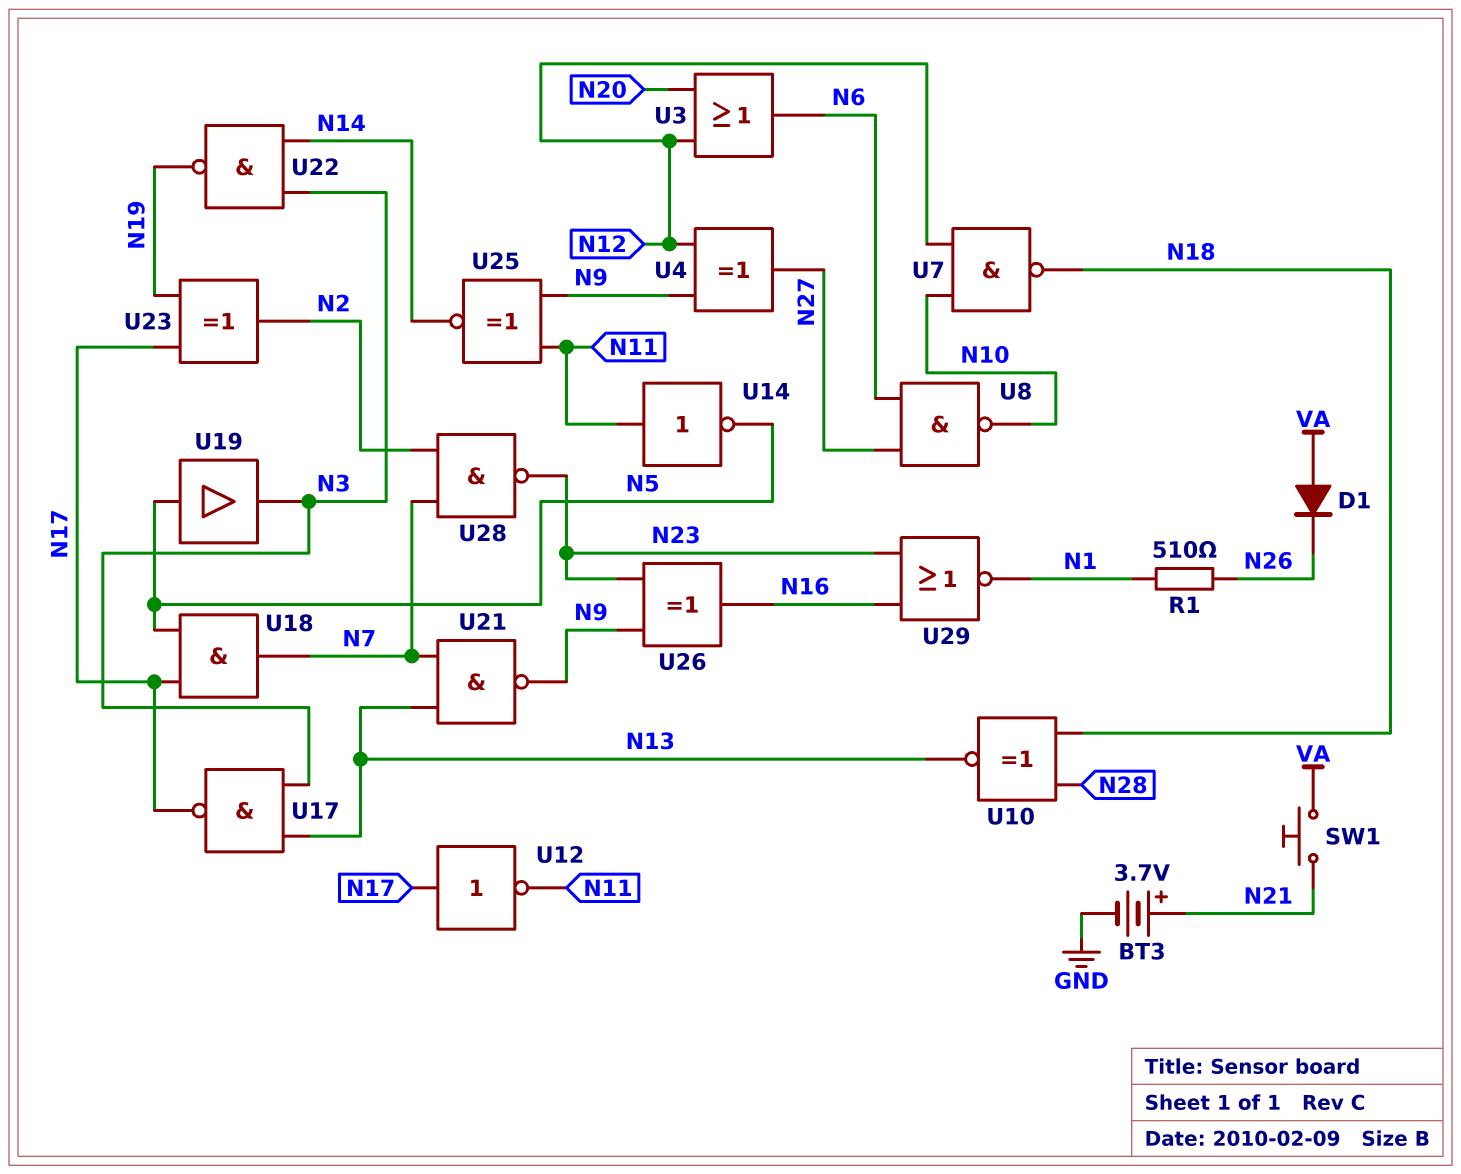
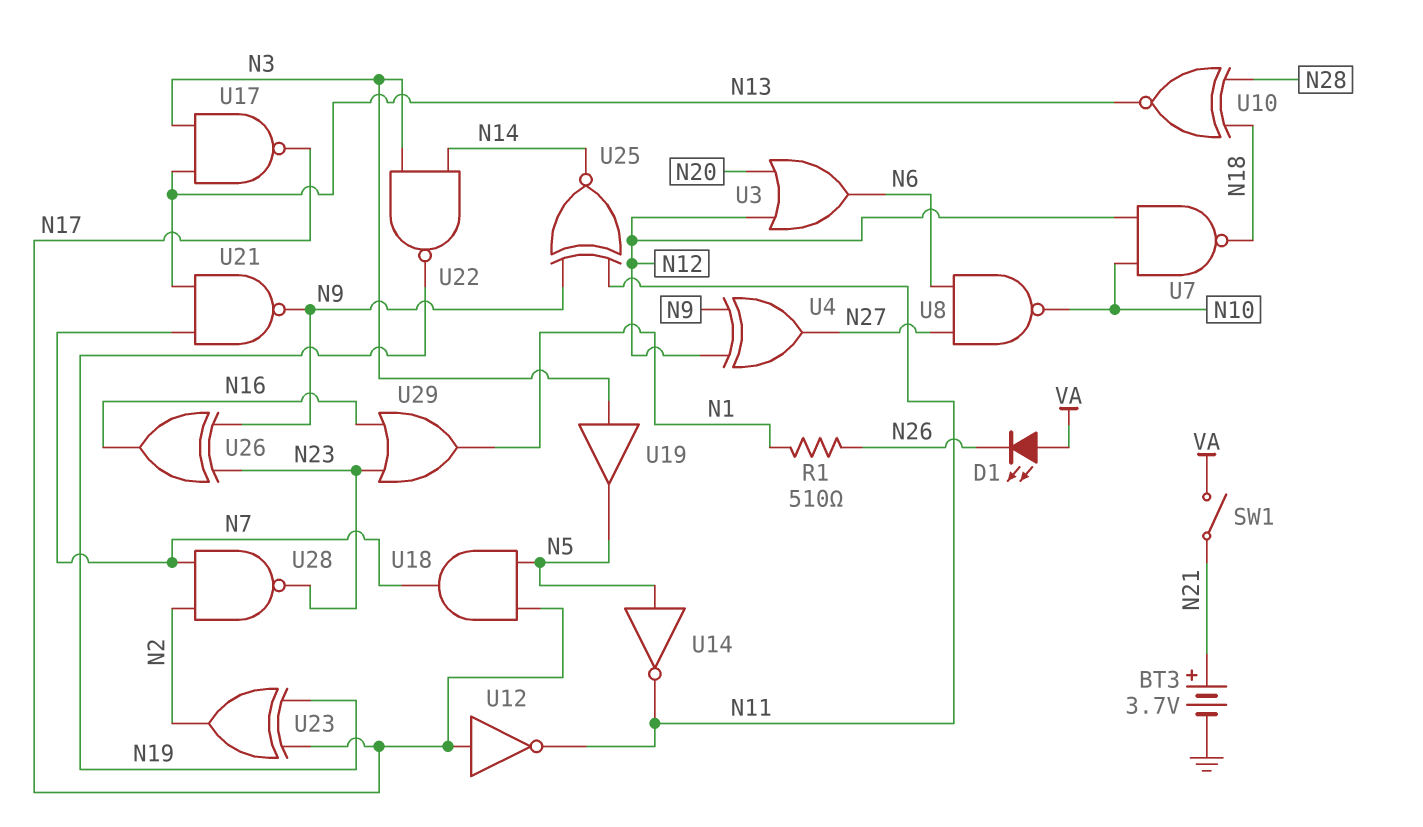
D1: diode (A VA, K N26) -> LED (A VA, K N26)
SW1: button (N21, VA) -> switch (N21, VA)
U14: NOT (in N11, out N5) -> NOT (in N5, out N11)
U19: buffer (in N5, out N3) -> buffer (in N3, out N5)
U29: NOR (in N16, in N23, out N1) -> OR (in N16, in N23, out N1)

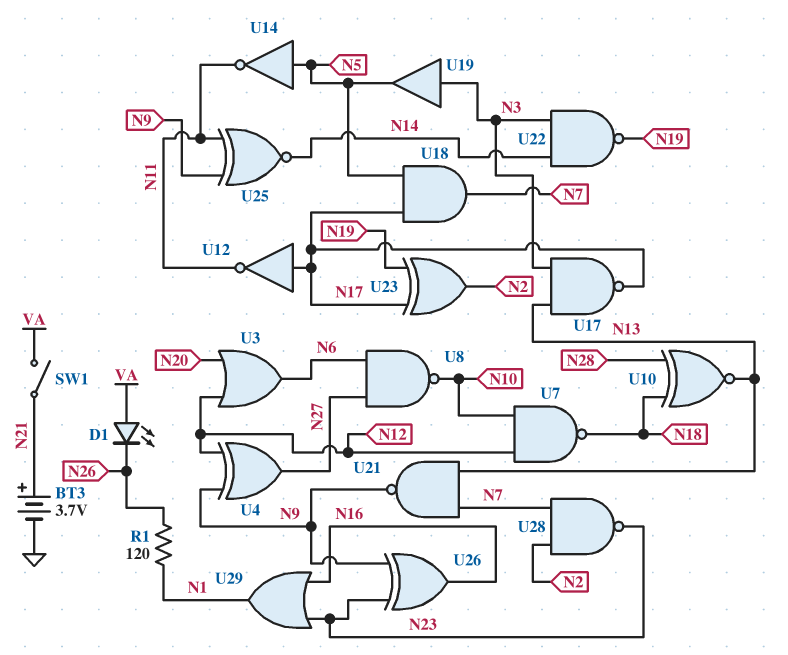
R1: 510 (N1, N26) -> 120 (N1, N26)

